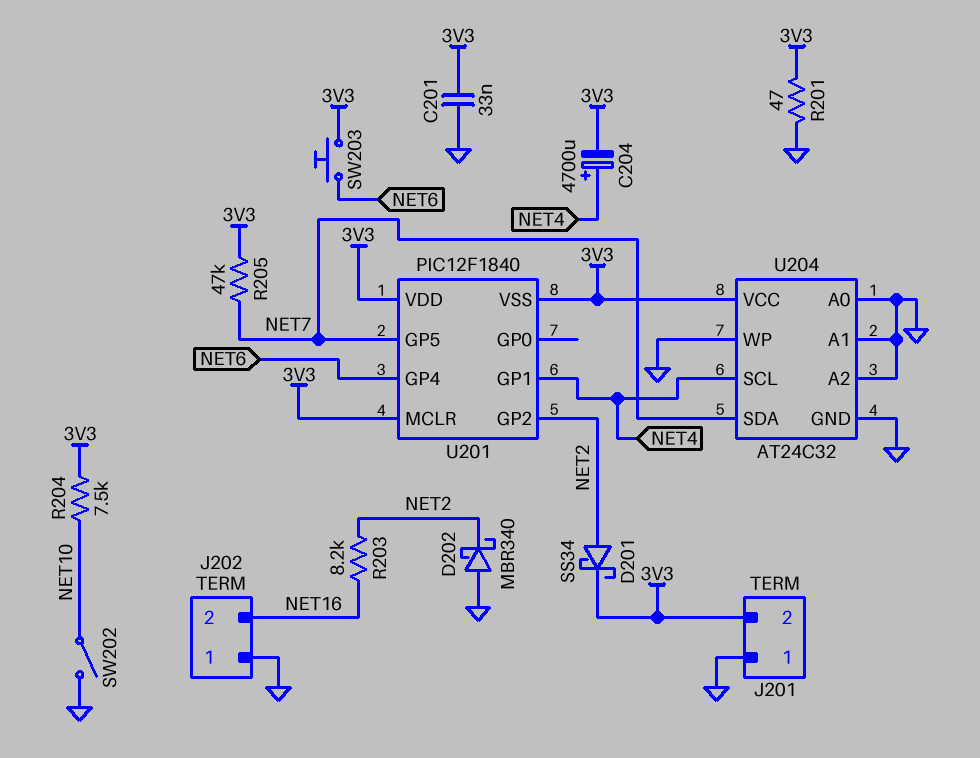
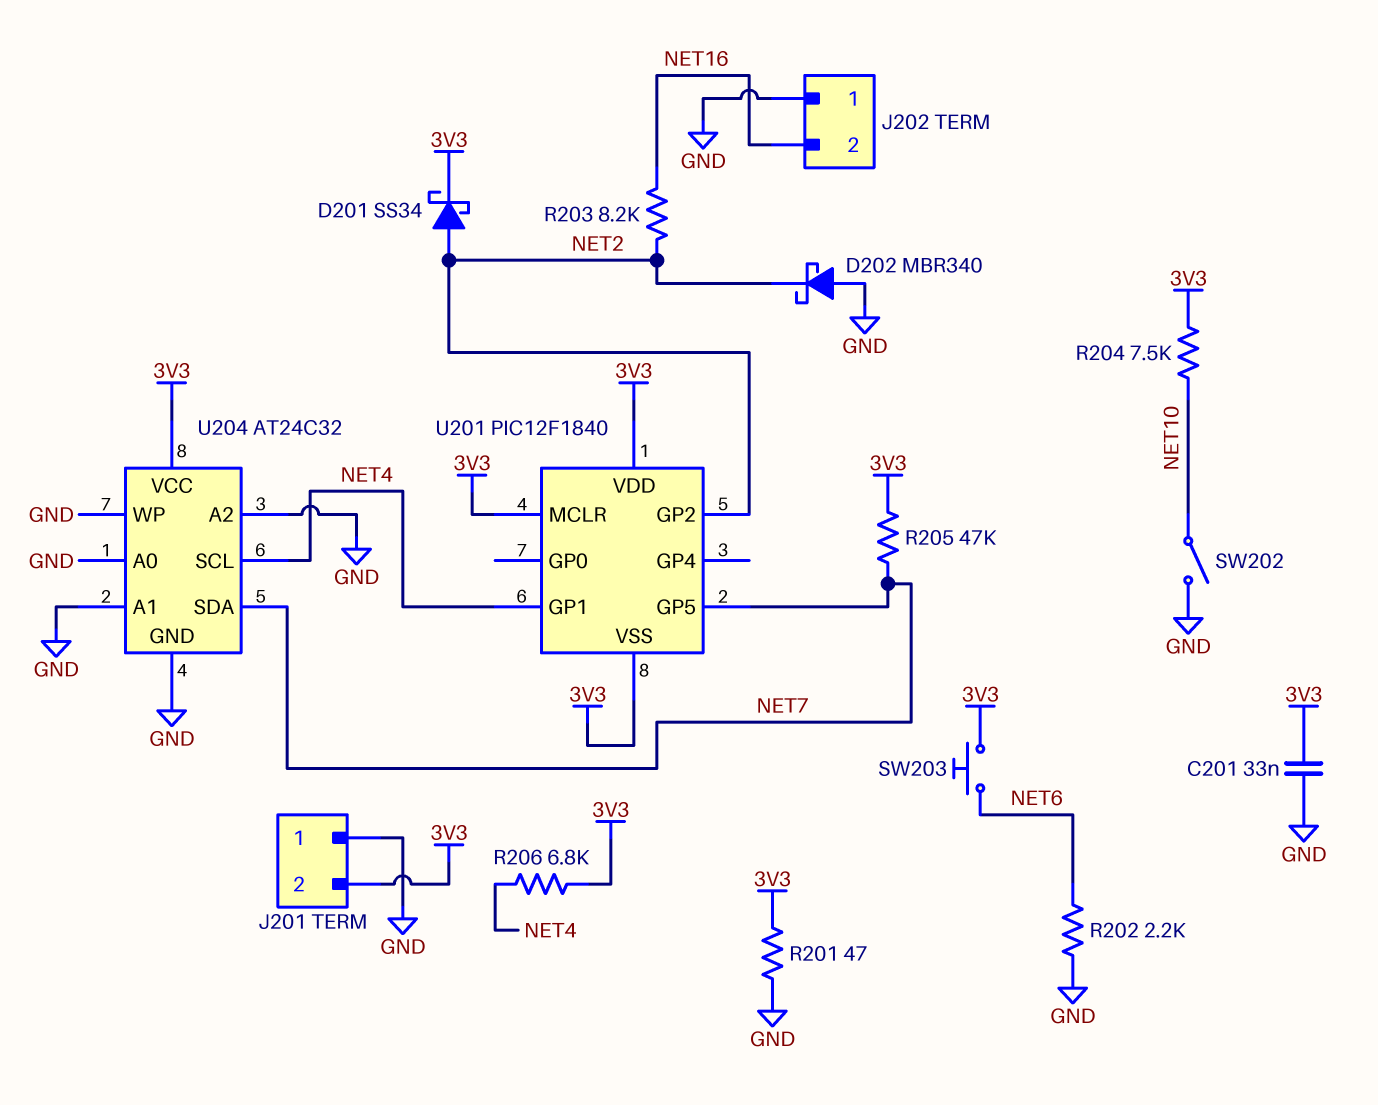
C204: 4700uF (plus NET4, minus 3V3) -> none
R202: none -> 2.2k (GND, NET6)
R206: none -> 6.8k (3V3, NET4)
U201 pin GP4: NET6 -> none

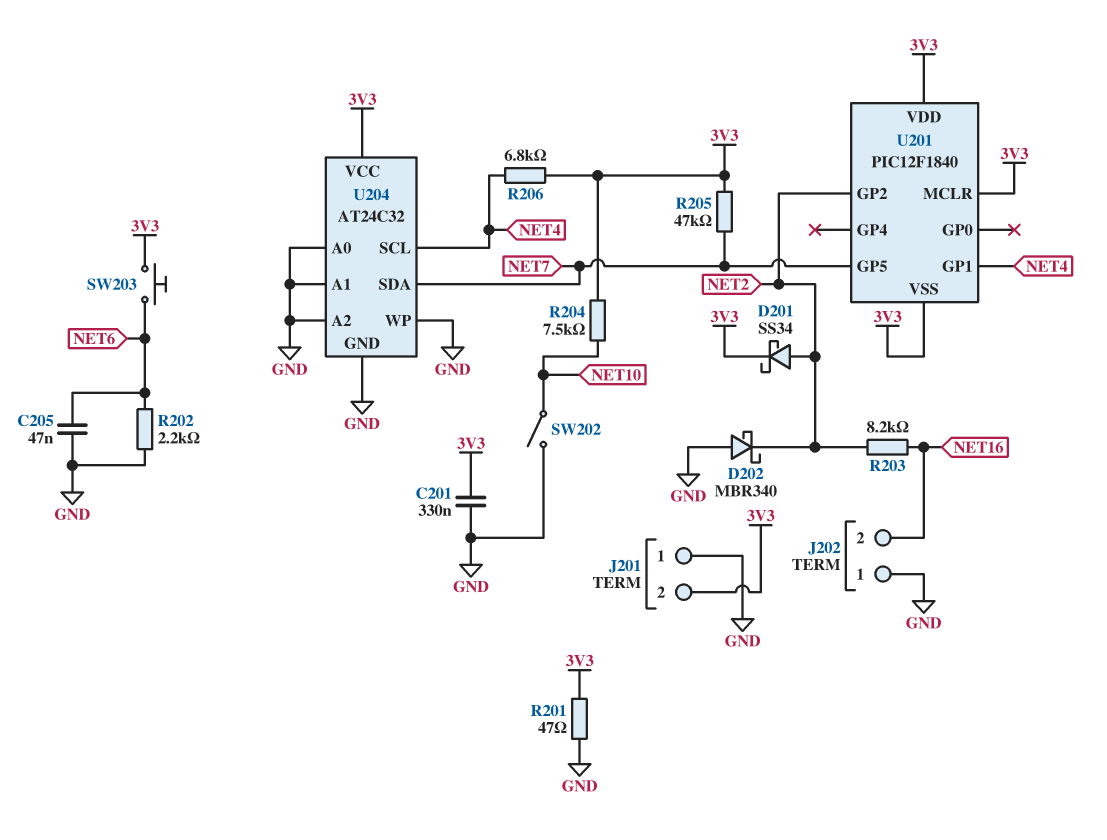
C201: 33nF (3V3, GND) -> 330nF (3V3, GND)
C205: none -> 47nF (GND, NET6)

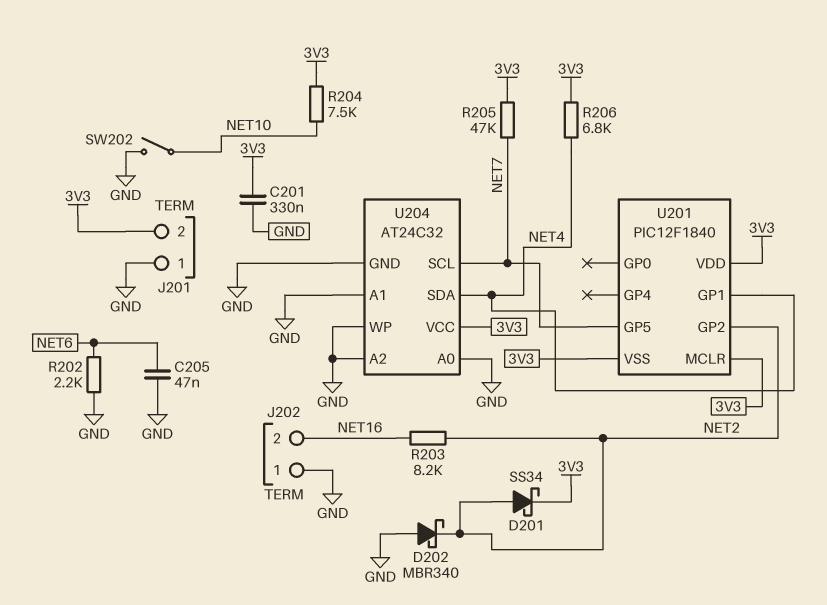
R201: 47 (3V3, GND) -> none
SW203: button (3V3, NET6) -> none
U204 pin SCL: NET4 -> NET7
U204 pin SDA: NET7 -> NET4

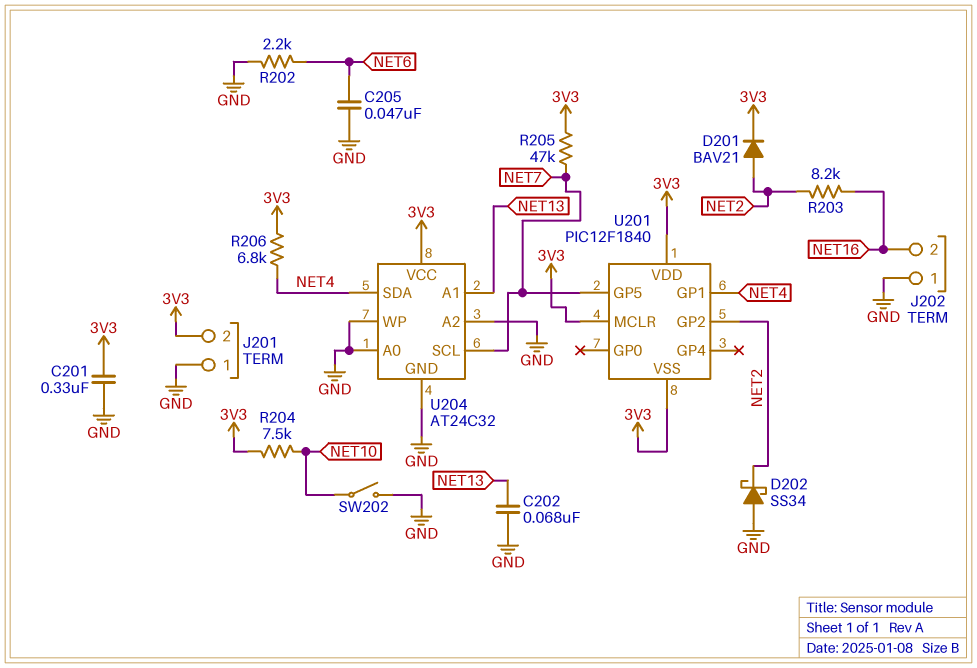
C202: none -> 68nF (GND, NET13)
D201: schottky SS34 (A NET2, K 3V3) -> diode BAV21 (A NET2, K 3V3)
D202: schottky MBR340 (A GND, K NET2) -> schottky SS34 (A GND, K NET2)
U204 pin A1: GND -> NET13

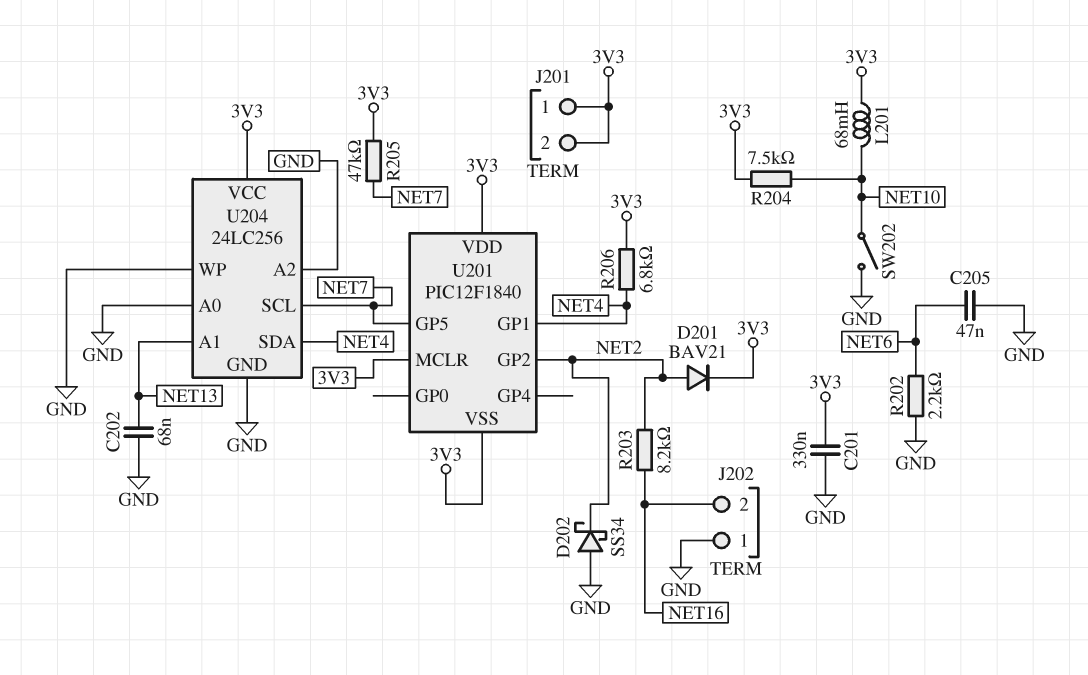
J201 pin 1: GND -> 3V3
L201: none -> 68mH (3V3, NET10)
U204: AT24C32 -> 24LC256

